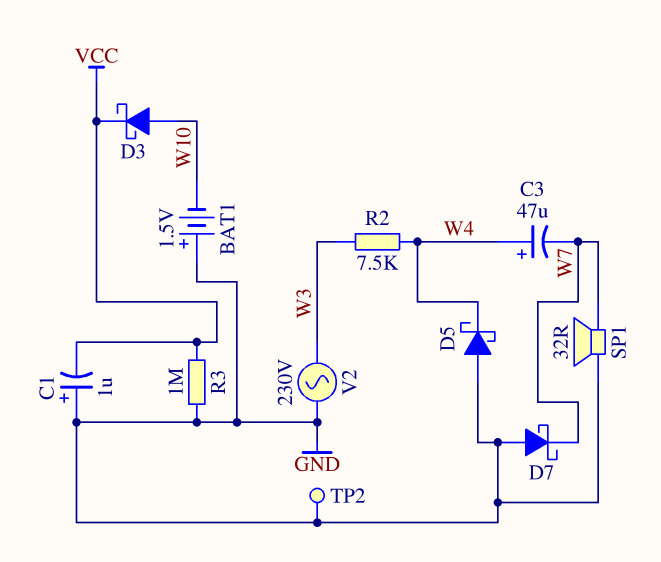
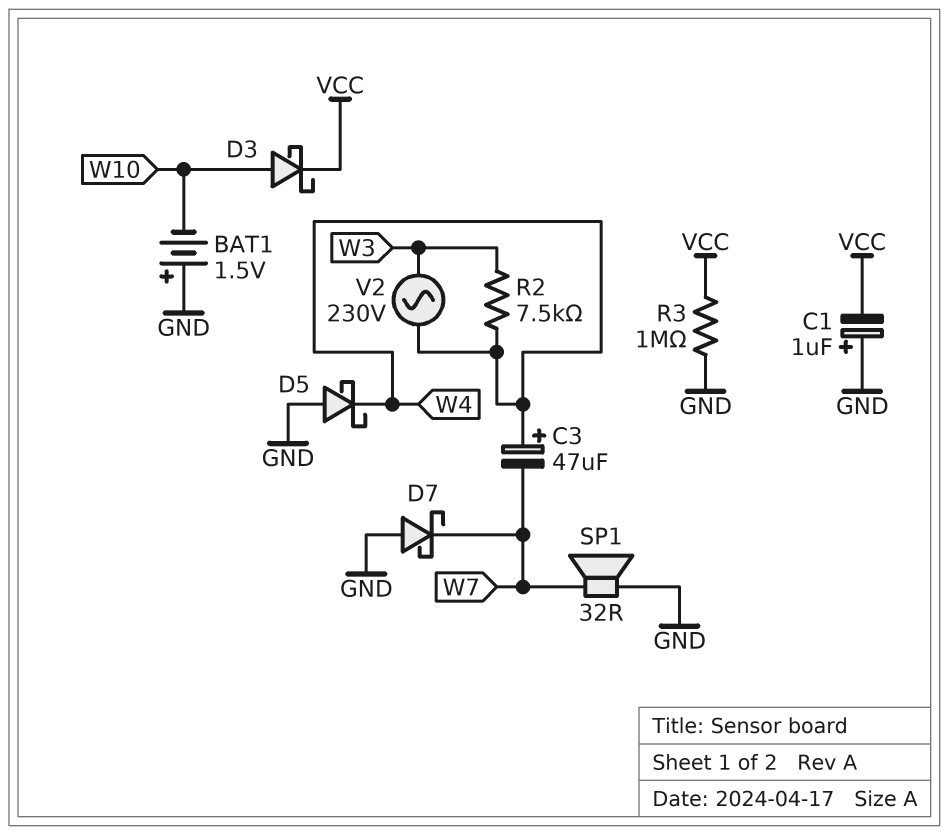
TP2: test point (GND) -> none
V2: AC 230V (GND, W3) -> AC 230V (W3, W4)

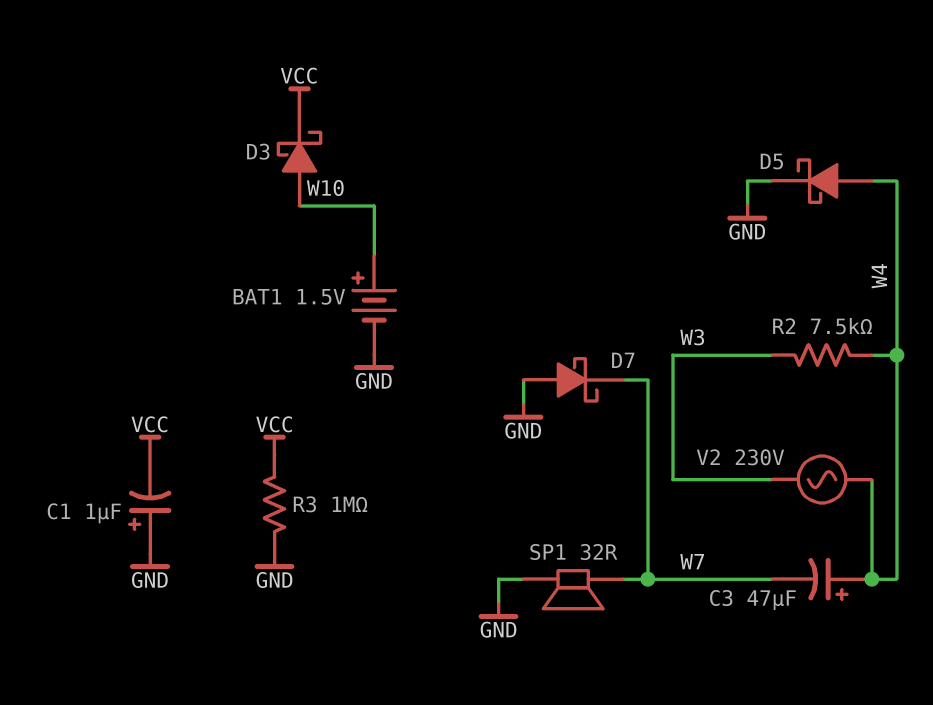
BAT1: 1.5V (plus GND, minus W10) -> 1.5V (plus W10, minus GND)
D5: schottky (A GND, K W4) -> schottky (A W4, K GND)

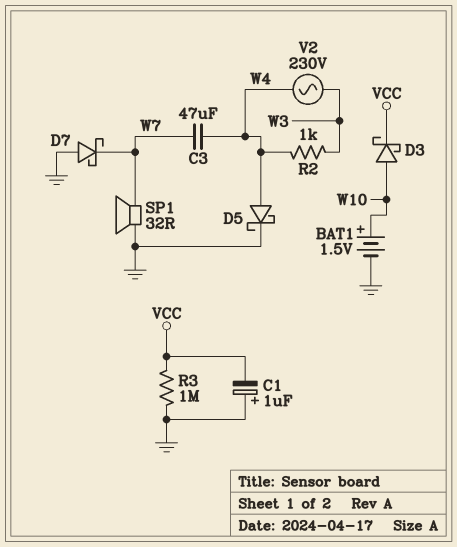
C3: 47uF (plus W4, minus W7) -> 47uF (W4, W7)
R2: 7.5k (W3, W4) -> 1k (W3, W4)

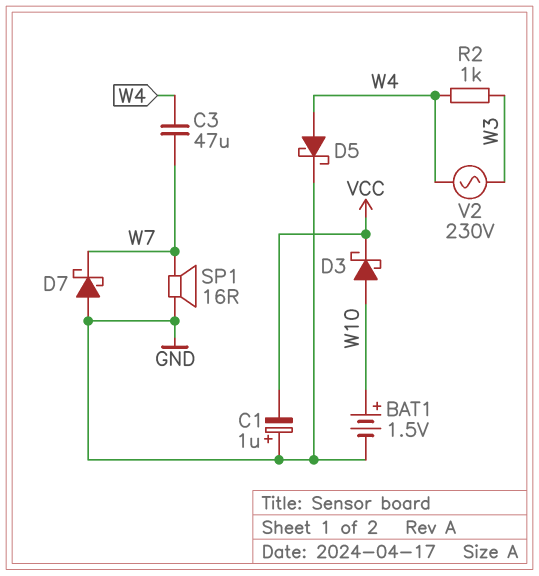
R3: 1M (GND, VCC) -> none
SP1: speaker 32R (GND, W7) -> speaker 16R (GND, W7)

